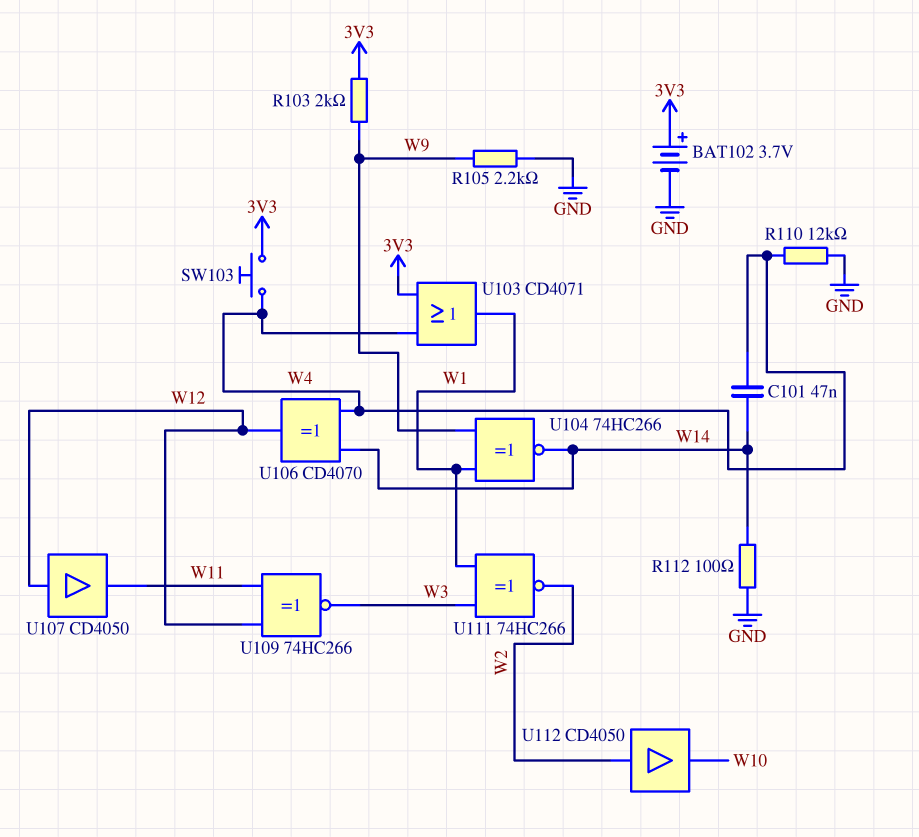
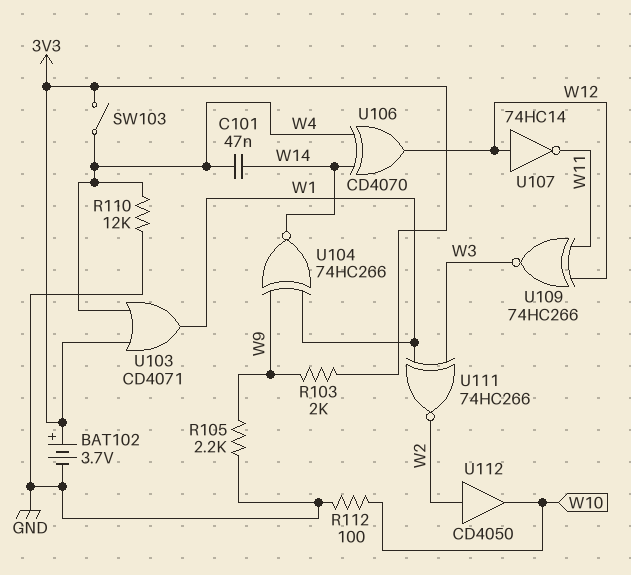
R112: 100 (GND, W14) -> 100 (GND, W10)
SW103: button (3V3, W4) -> switch (3V3, W4)
U107: buffer CD4050 (in W12, out W11) -> NOT 74HC14 (in W12, out W11)

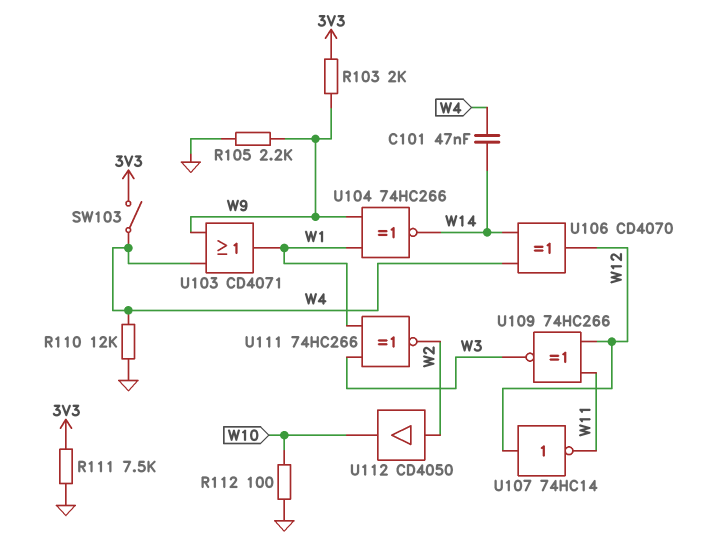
BAT102: 3.7V (plus 3V3, minus GND) -> none
R111: none -> 7.5k (3V3, GND)
U103: OR CD4071 (in 3V3, in W4, out W1) -> OR CD4071 (in W4, in W9, out W1)

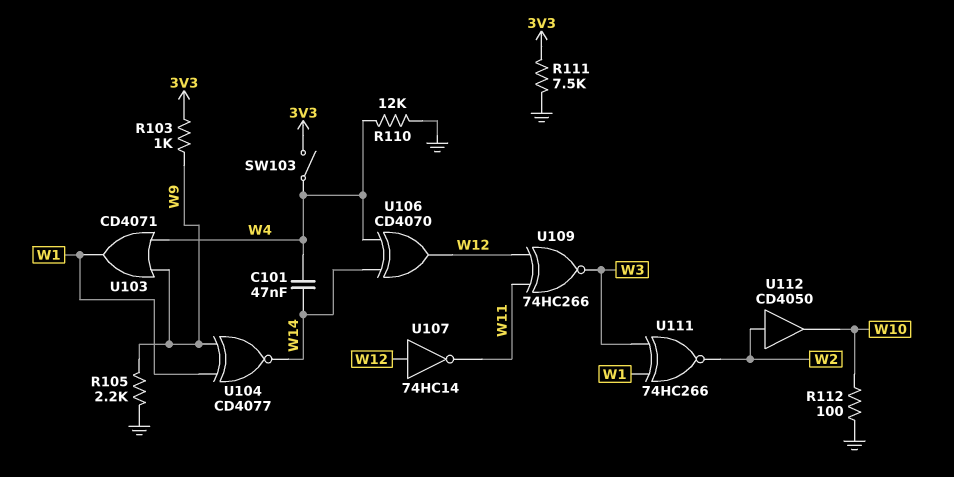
R103: 2k (3V3, W9) -> 1k (3V3, W9)
U104: XNOR 74HC266 (in W1, in W9, out W14) -> XNOR CD4077 (in W1, in W9, out W14)

